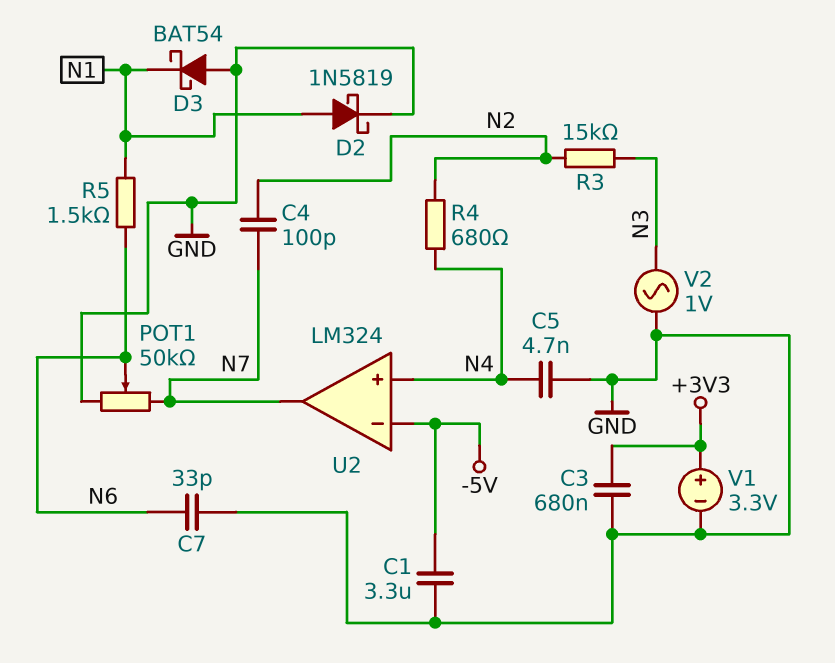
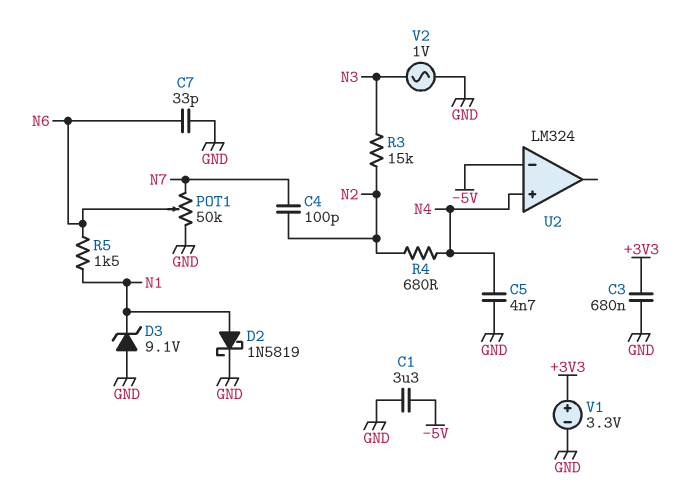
D3: schottky BAT54 (A GND, K N1) -> zener 9.1V (A GND, K N1)
U2 pin out: N7 -> none

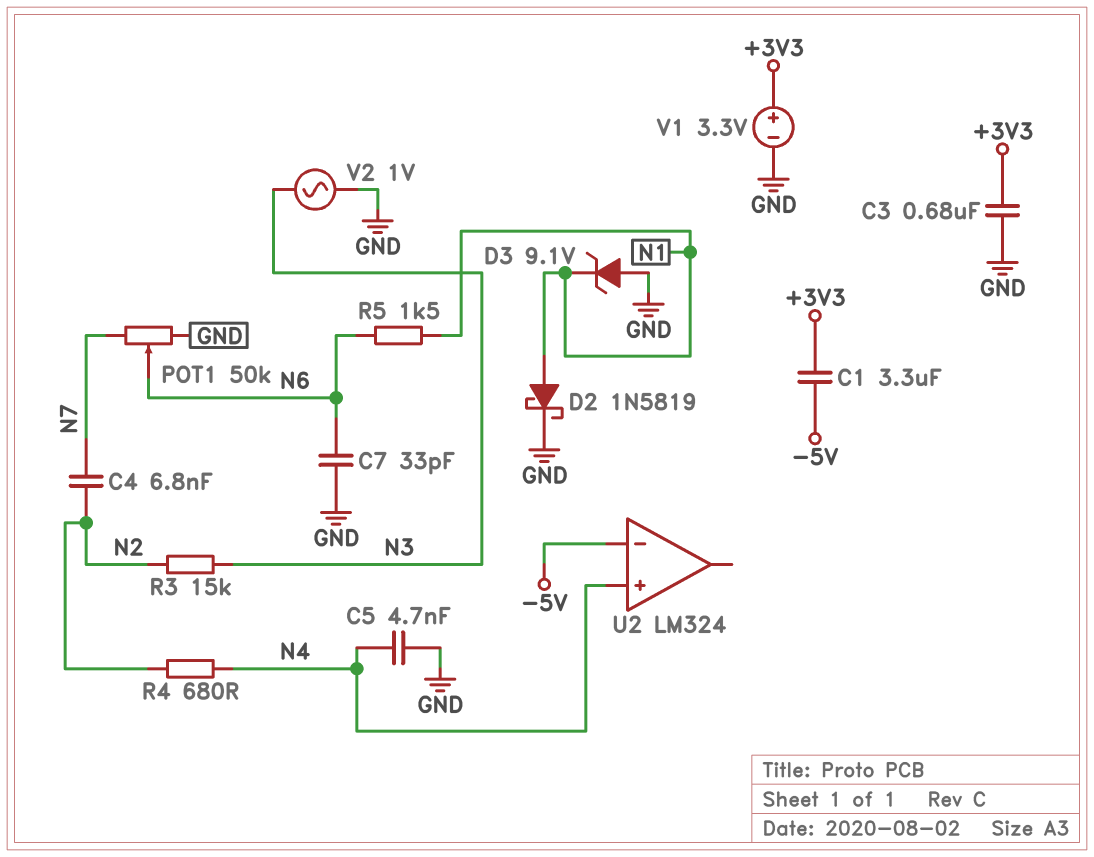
C1: 3.3uF (-5V, GND) -> 3.3uF (+3V3, -5V)
C4: 100pF (N2, N7) -> 6.8nF (N2, N7)

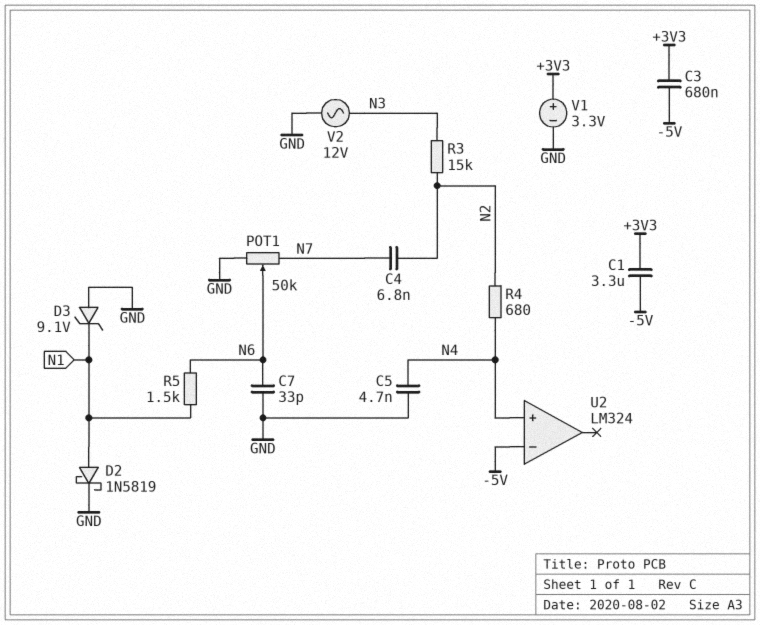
C3: 680nF (+3V3, GND) -> 680nF (+3V3, -5V)
V2: AC 1V (GND, N3) -> AC 12V (GND, N3)

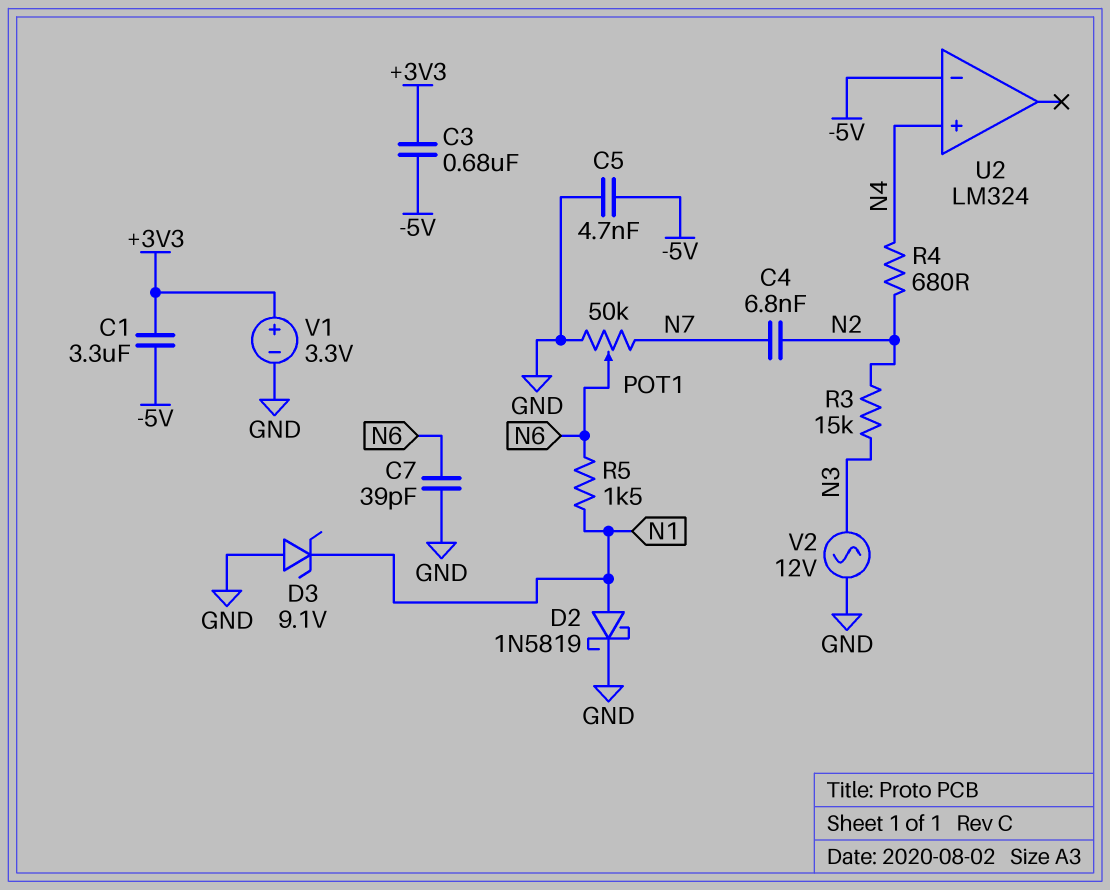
C5: 4.7nF (GND, N4) -> 4.7nF (-5V, GND)
C7: 33pF (GND, N6) -> 39pF (GND, N6)

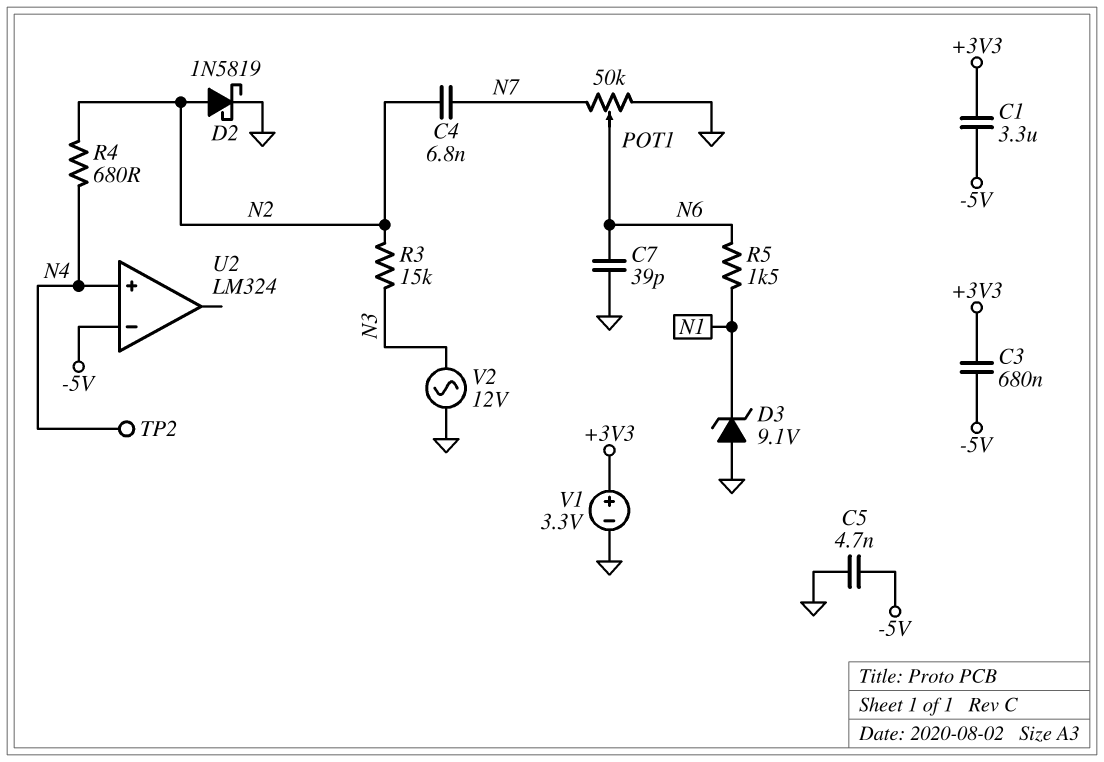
D2: schottky 1N5819 (A N1, K GND) -> schottky 1N5819 (A N2, K GND)
TP2: none -> test point (N4)

